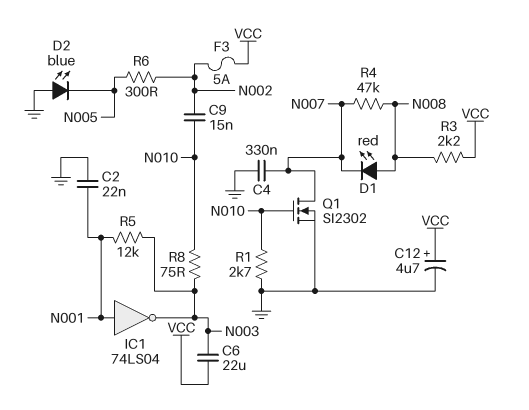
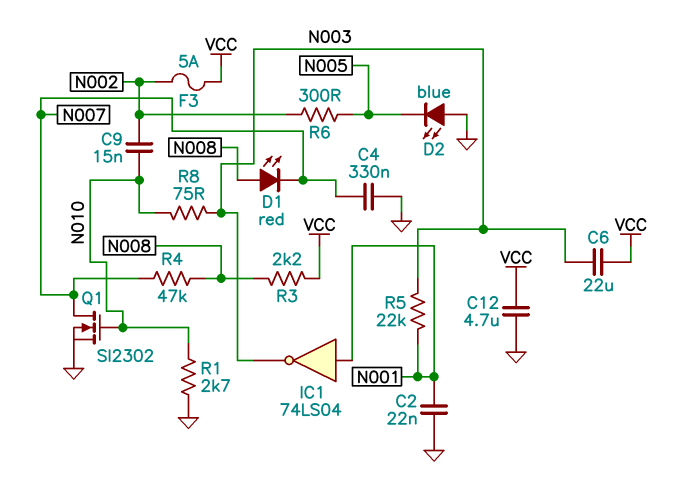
C12: 4.7uF (plus VCC, minus GND) -> 4.7uF (GND, VCC)
R5: 12k (N001, N003) -> 22k (N001, N003)

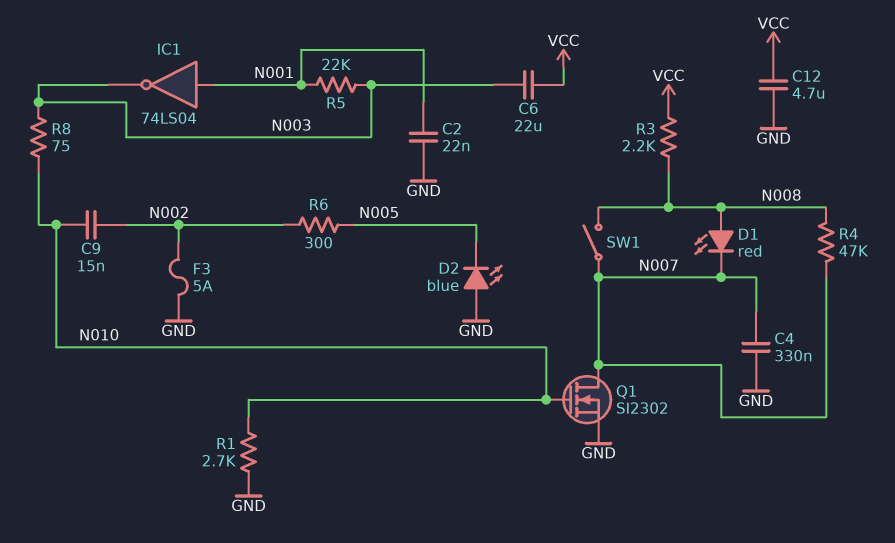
F3: 5A (N002, VCC) -> 5A (GND, N002)
SW1: none -> switch (N007, N008)

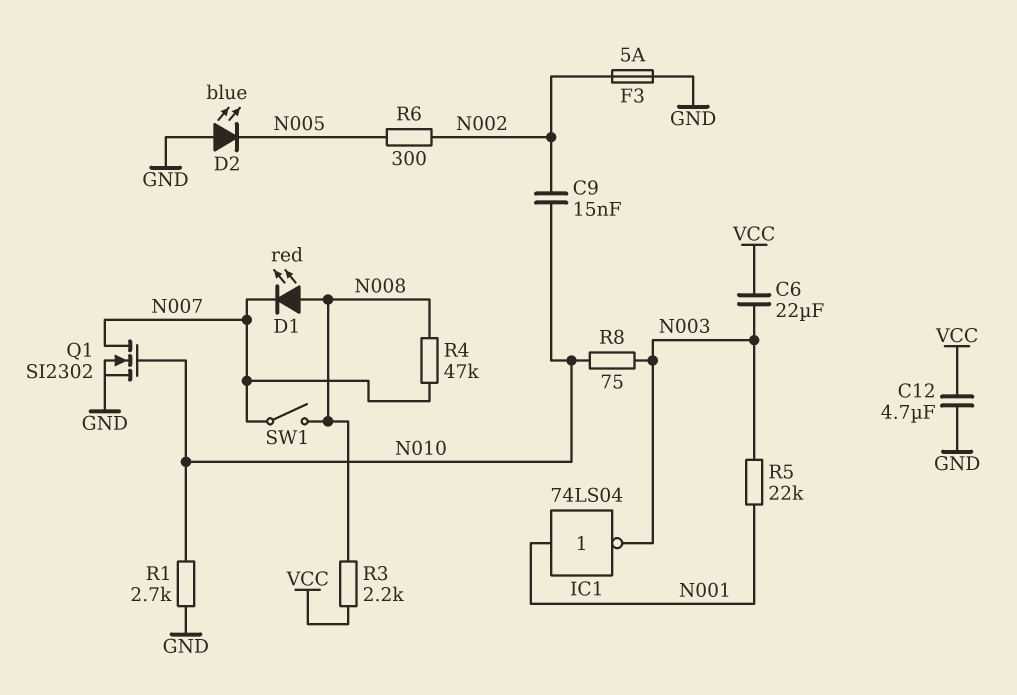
C2: 22nF (GND, N001) -> none
C4: 330nF (GND, N007) -> none

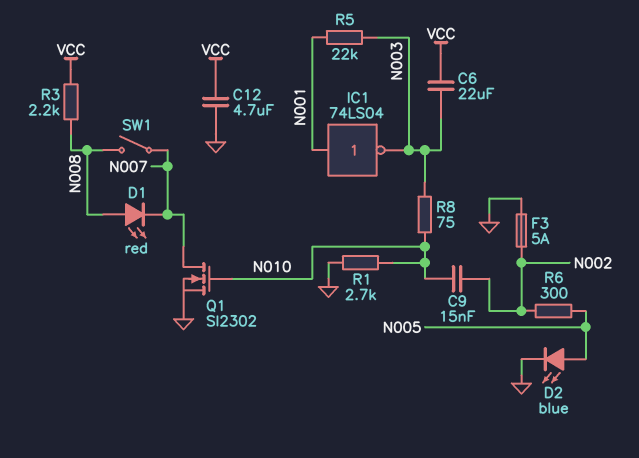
D2: LED blue (A GND, K N005) -> LED blue (A N005, K GND)
R4: 47k (N007, N008) -> none

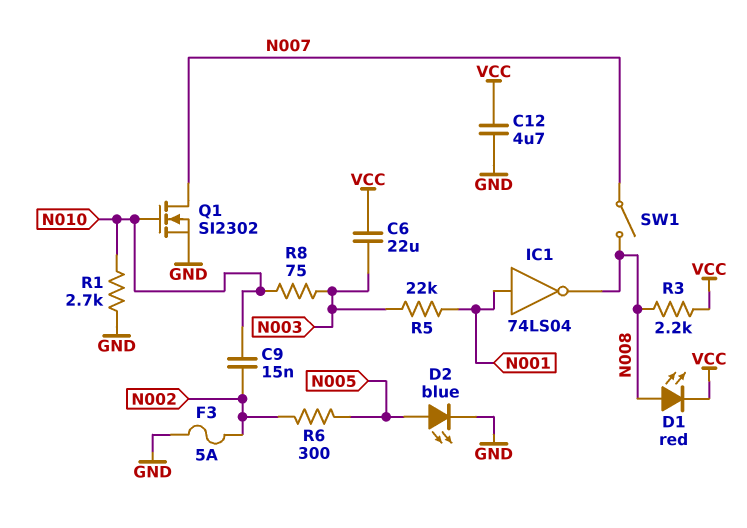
D1: LED red (A N008, K N007) -> LED red (A N008, K VCC)
IC1: NOT 74LS04 (in N001, out N003) -> NOT 74LS04 (in N001, out N008)

